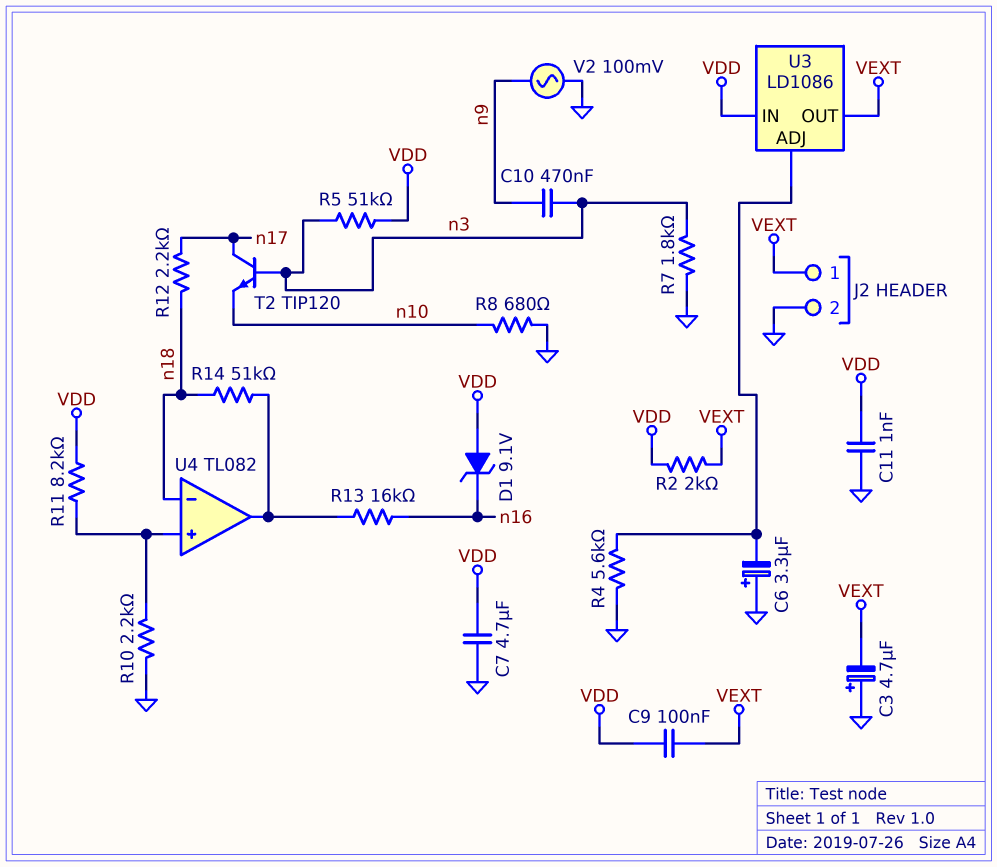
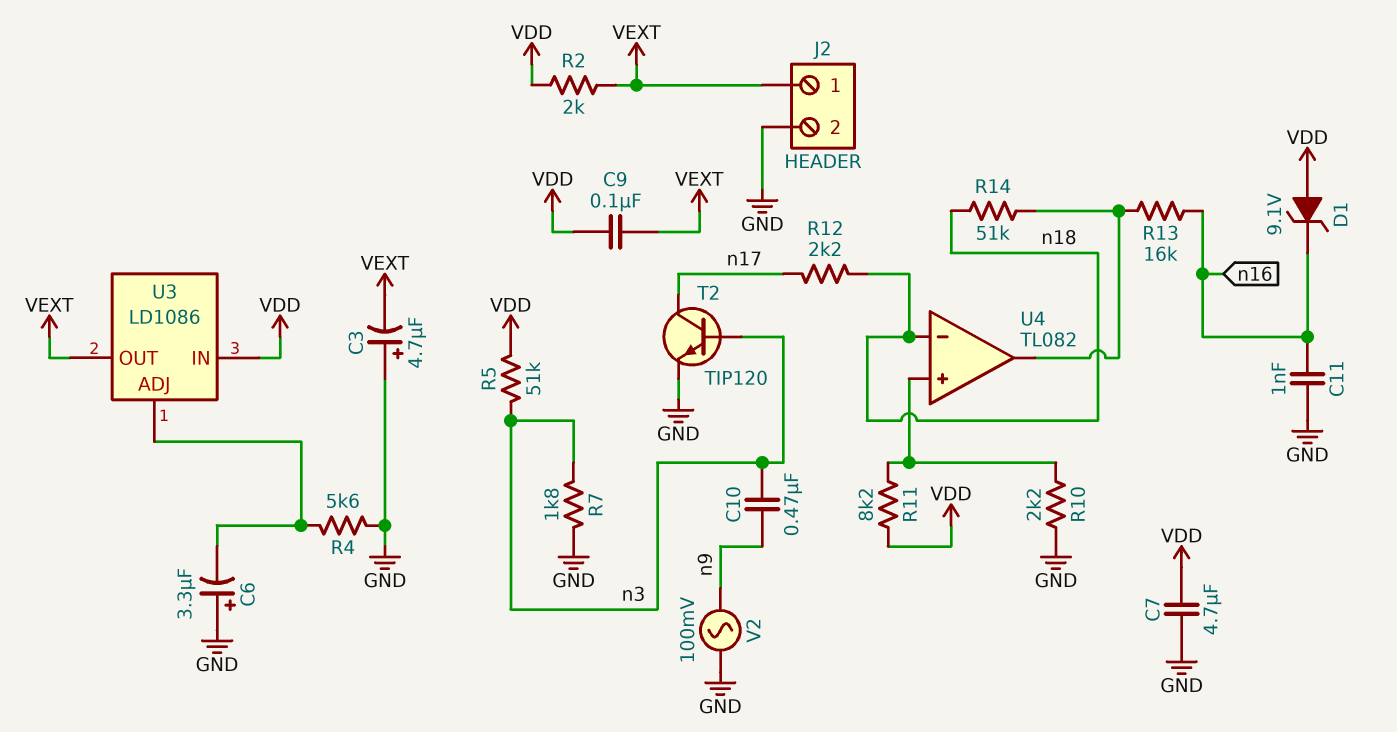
C11: 1nF (GND, VDD) -> 1nF (GND, n16)
R8: 680 (GND, n10) -> none
T2: NPN TIP120 (B n3, C n17, E n10) -> NPN TIP120 (B n3, C n17, E GND)

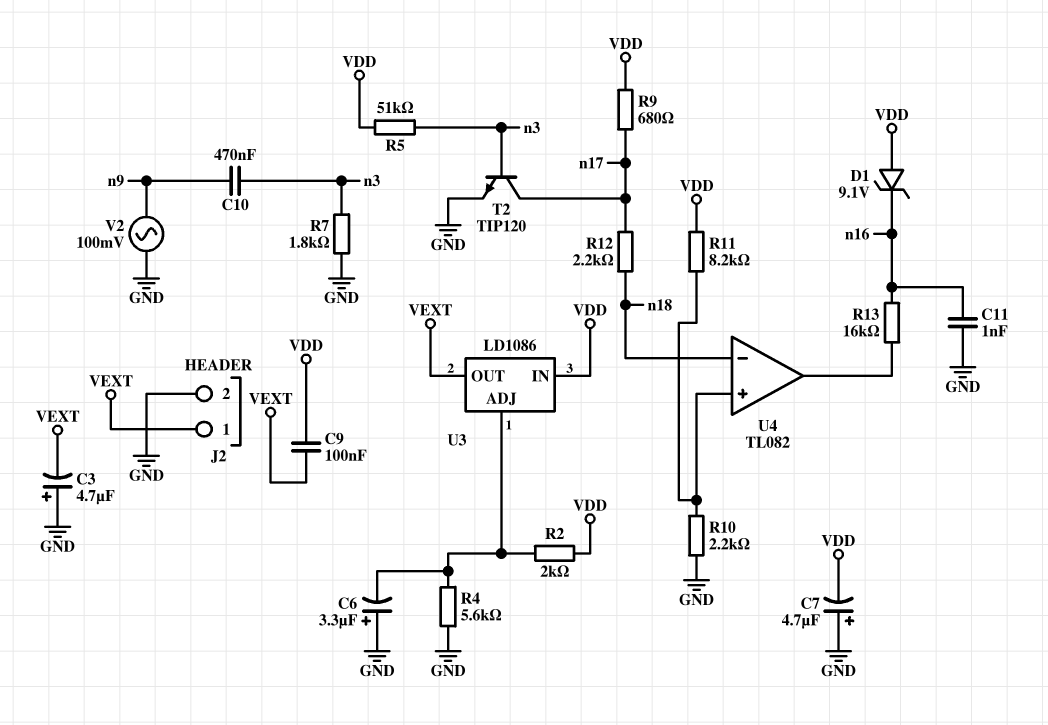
C7: 4.7uF (GND, VDD) -> 4.7uF (plus GND, minus VDD)
R2: 2k (VDD, VEXT) -> 2k (U3/ADJ, VDD)
R9: none -> 680 (VDD, n17)
R14: 51k (U4/out, n18) -> none

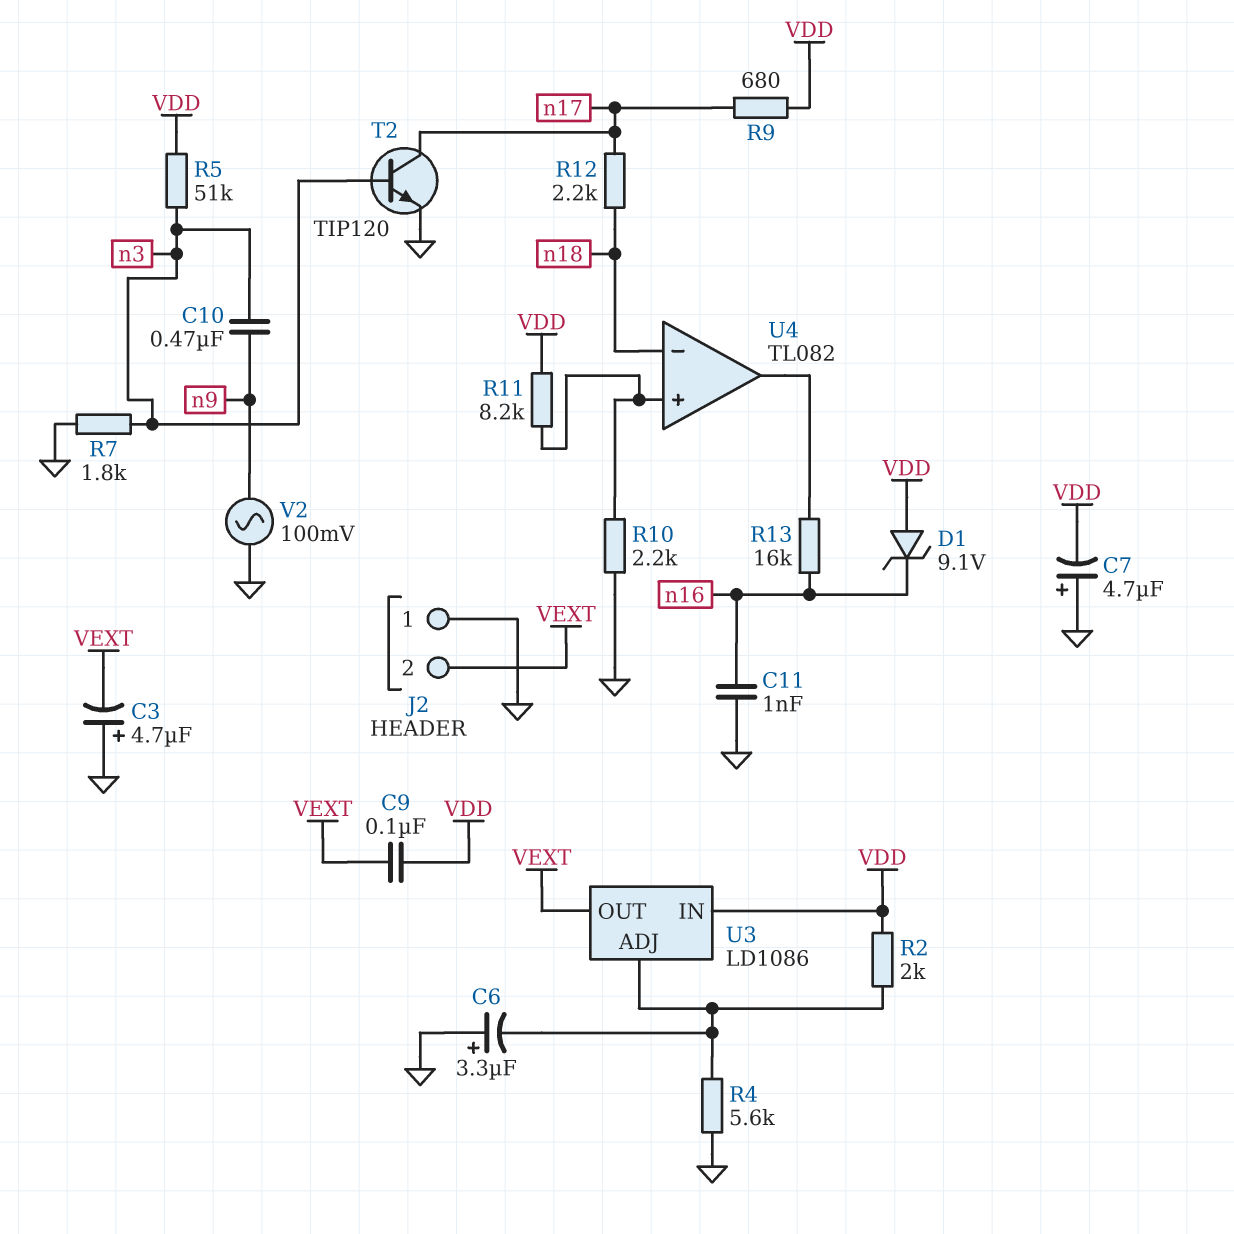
J2 pin 1: VEXT -> GND
J2 pin 2: GND -> VEXT

